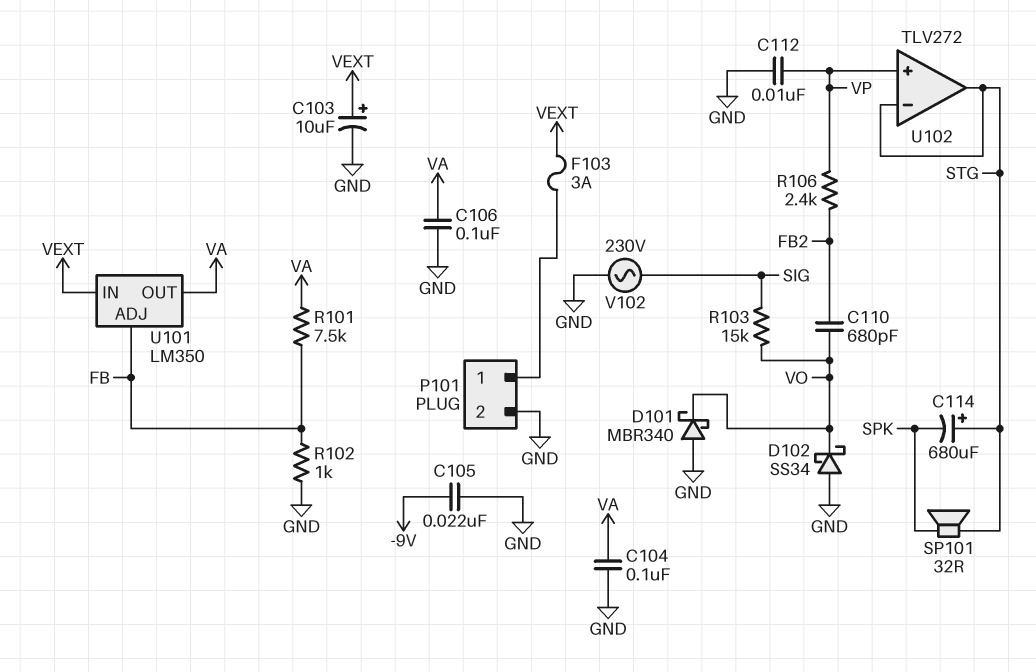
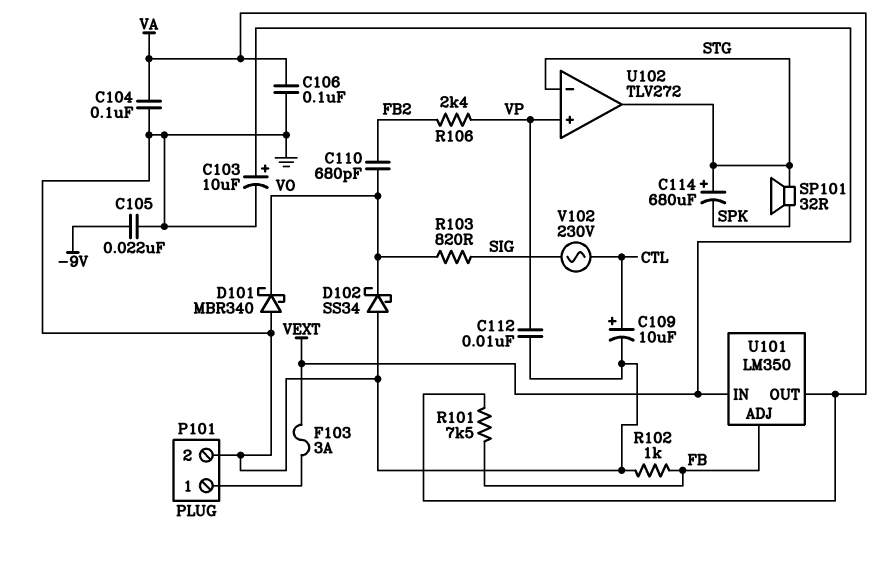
C109: none -> 10uF (plus CTL, minus GND)
R103: 15k (SIG, VO) -> 820 (SIG, VO)
V102: AC 230V (GND, SIG) -> AC 230V (CTL, SIG)

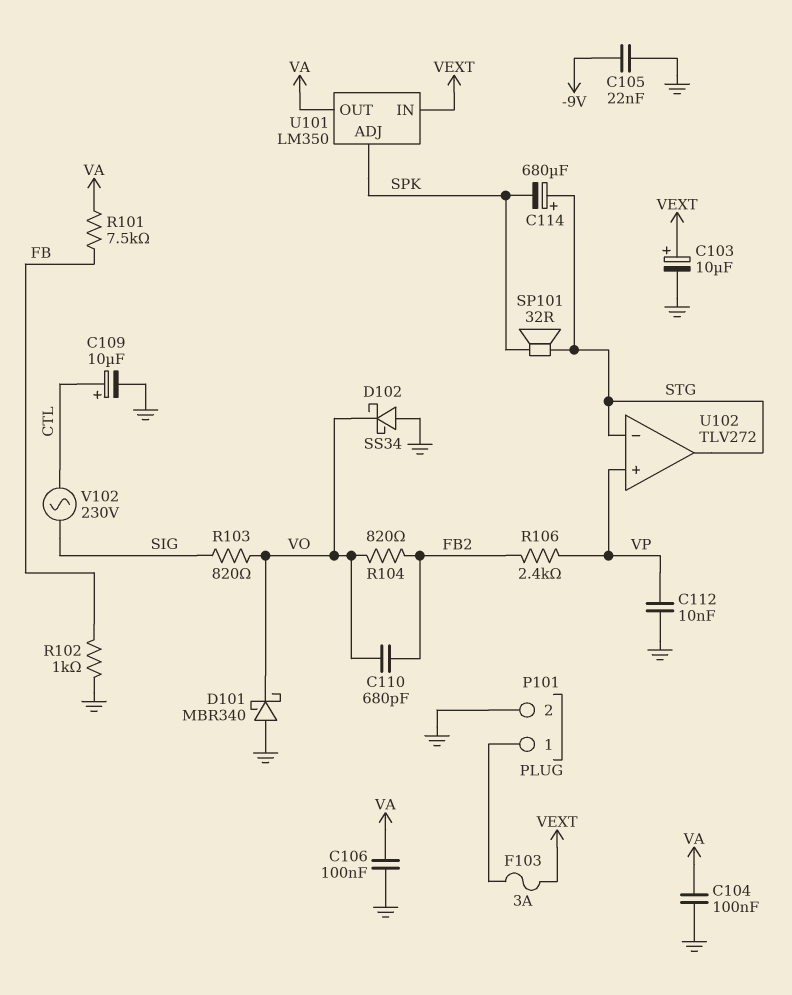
R104: none -> 820 (FB2, VO)
U101 pin ADJ: FB -> SPK

